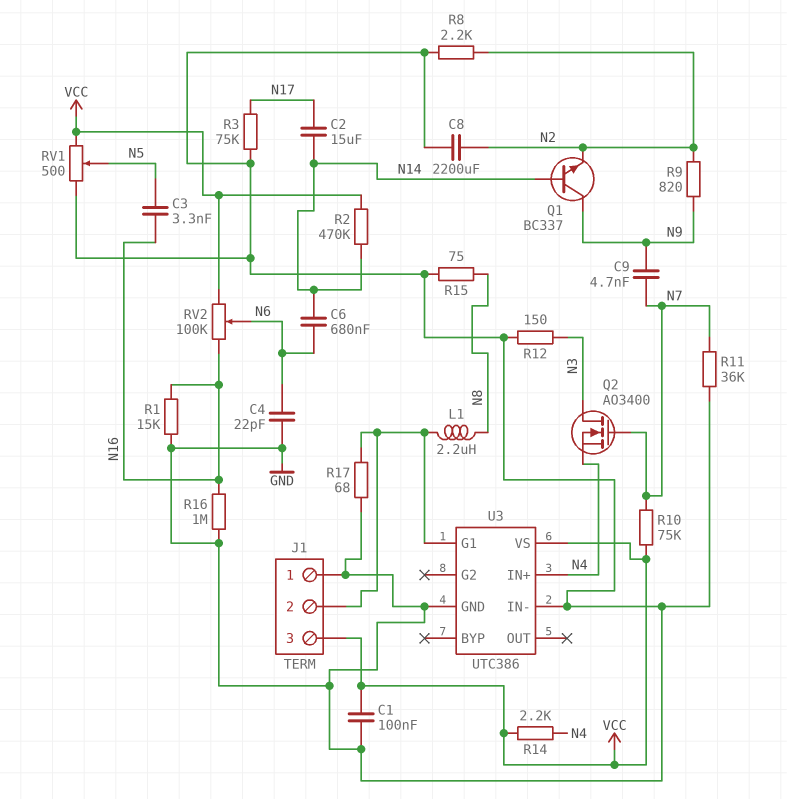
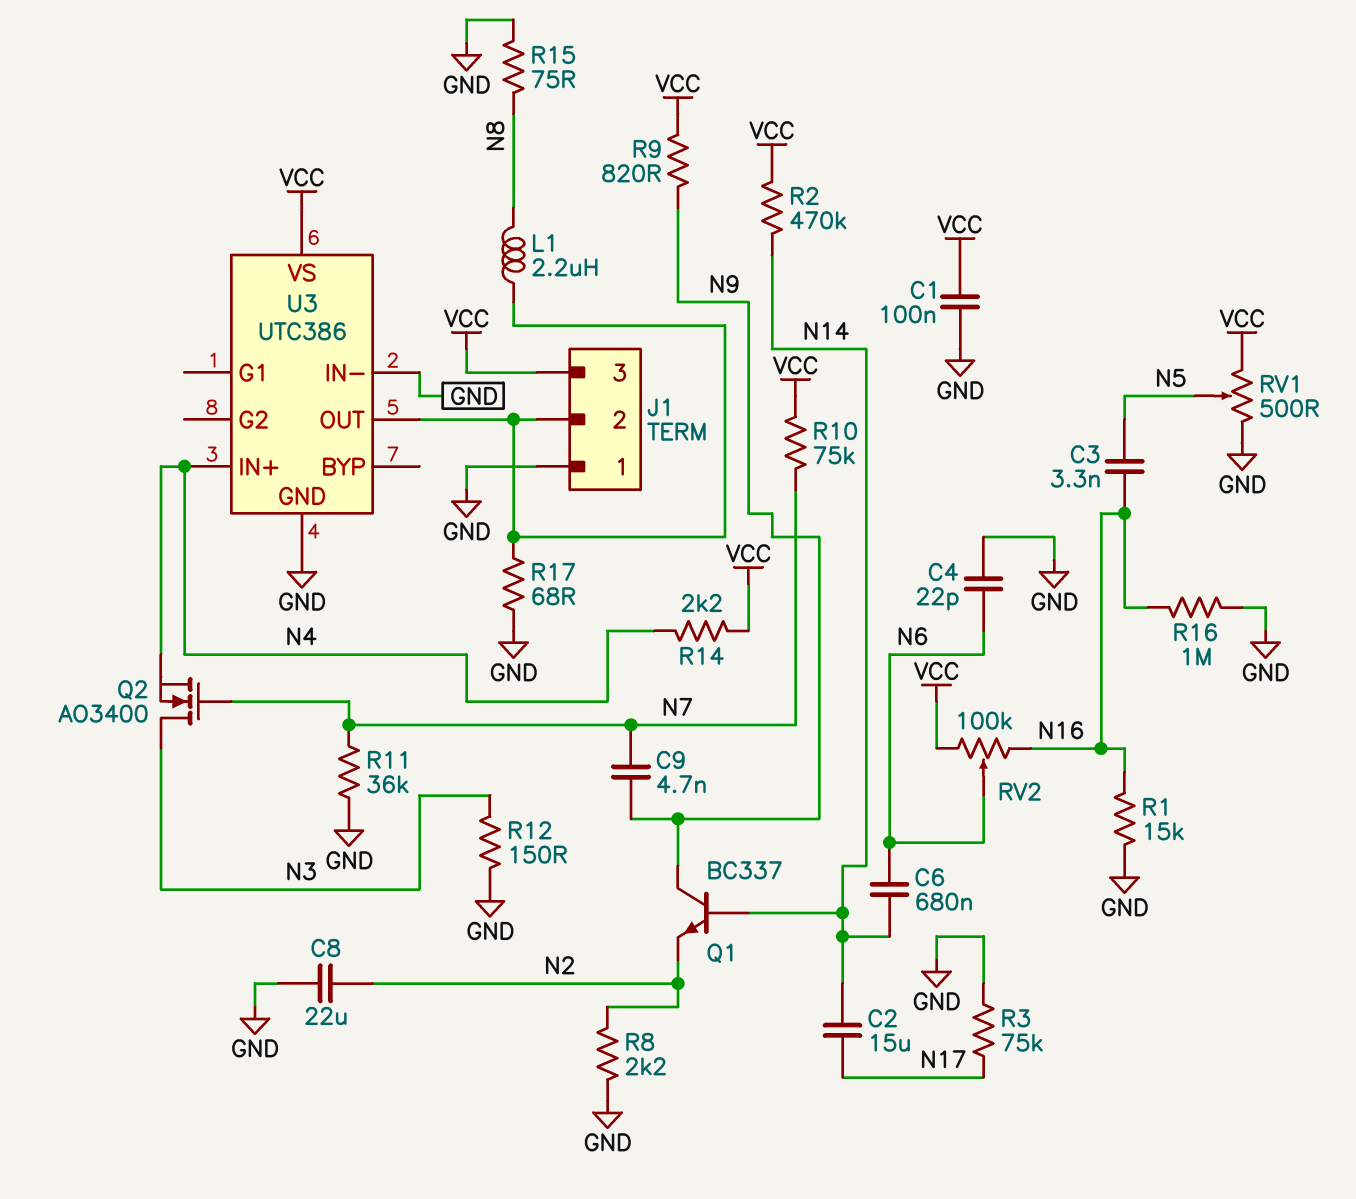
C8: 2200uF (GND, N2) -> 22uF (GND, N2)
R9: 820 (N2, N9) -> 820 (N9, VCC)
U3 pin G1: J1/2 -> none
U3 pin OUT: none -> J1/2

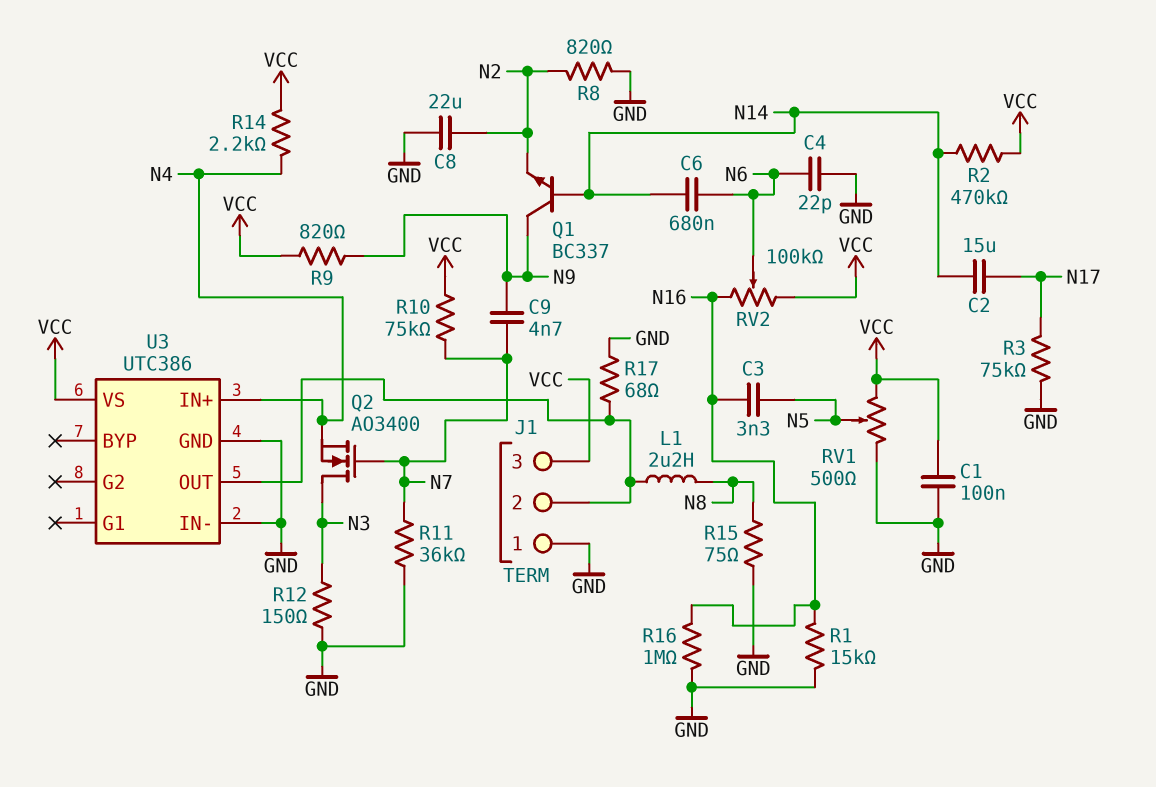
R8: 2.2k (GND, N2) -> 820 (GND, N2)

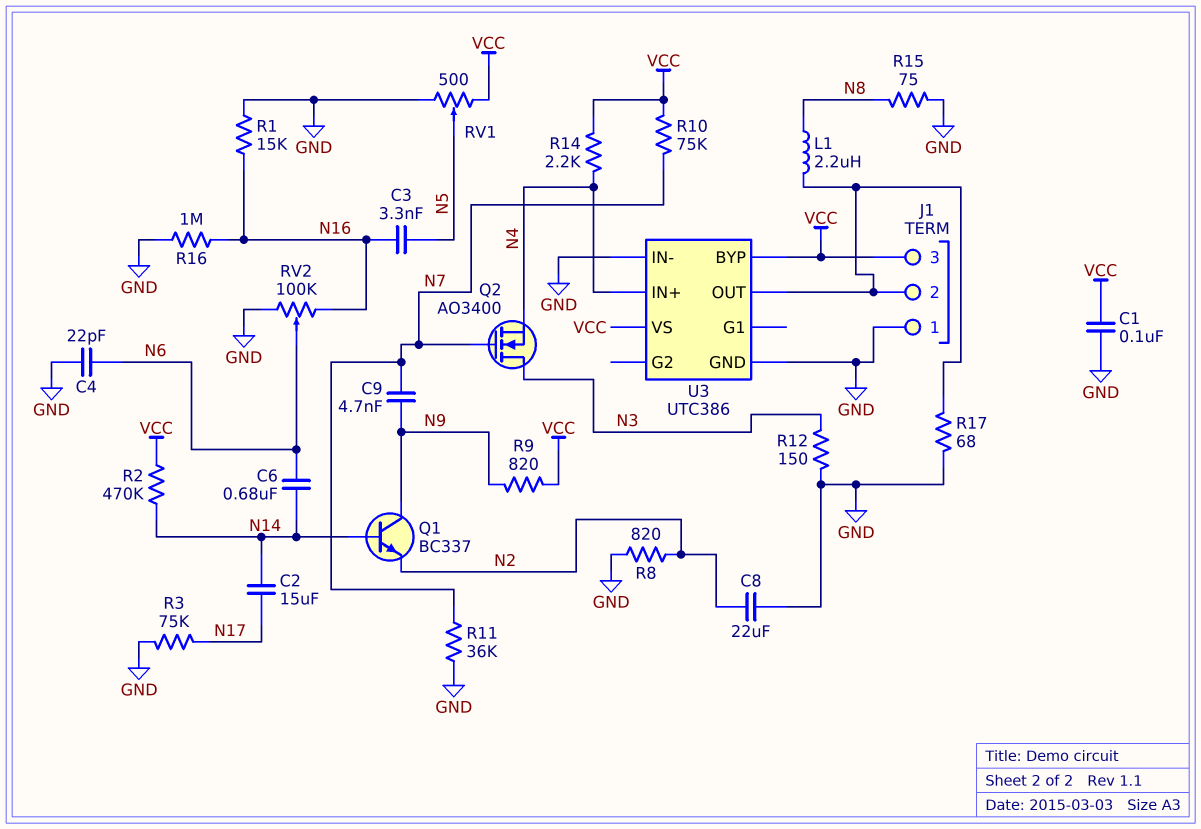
RV2: 100k (N16, VCC, wiper N6) -> 100k (GND, N16, wiper N6)
U3 pin BYP: none -> VCC

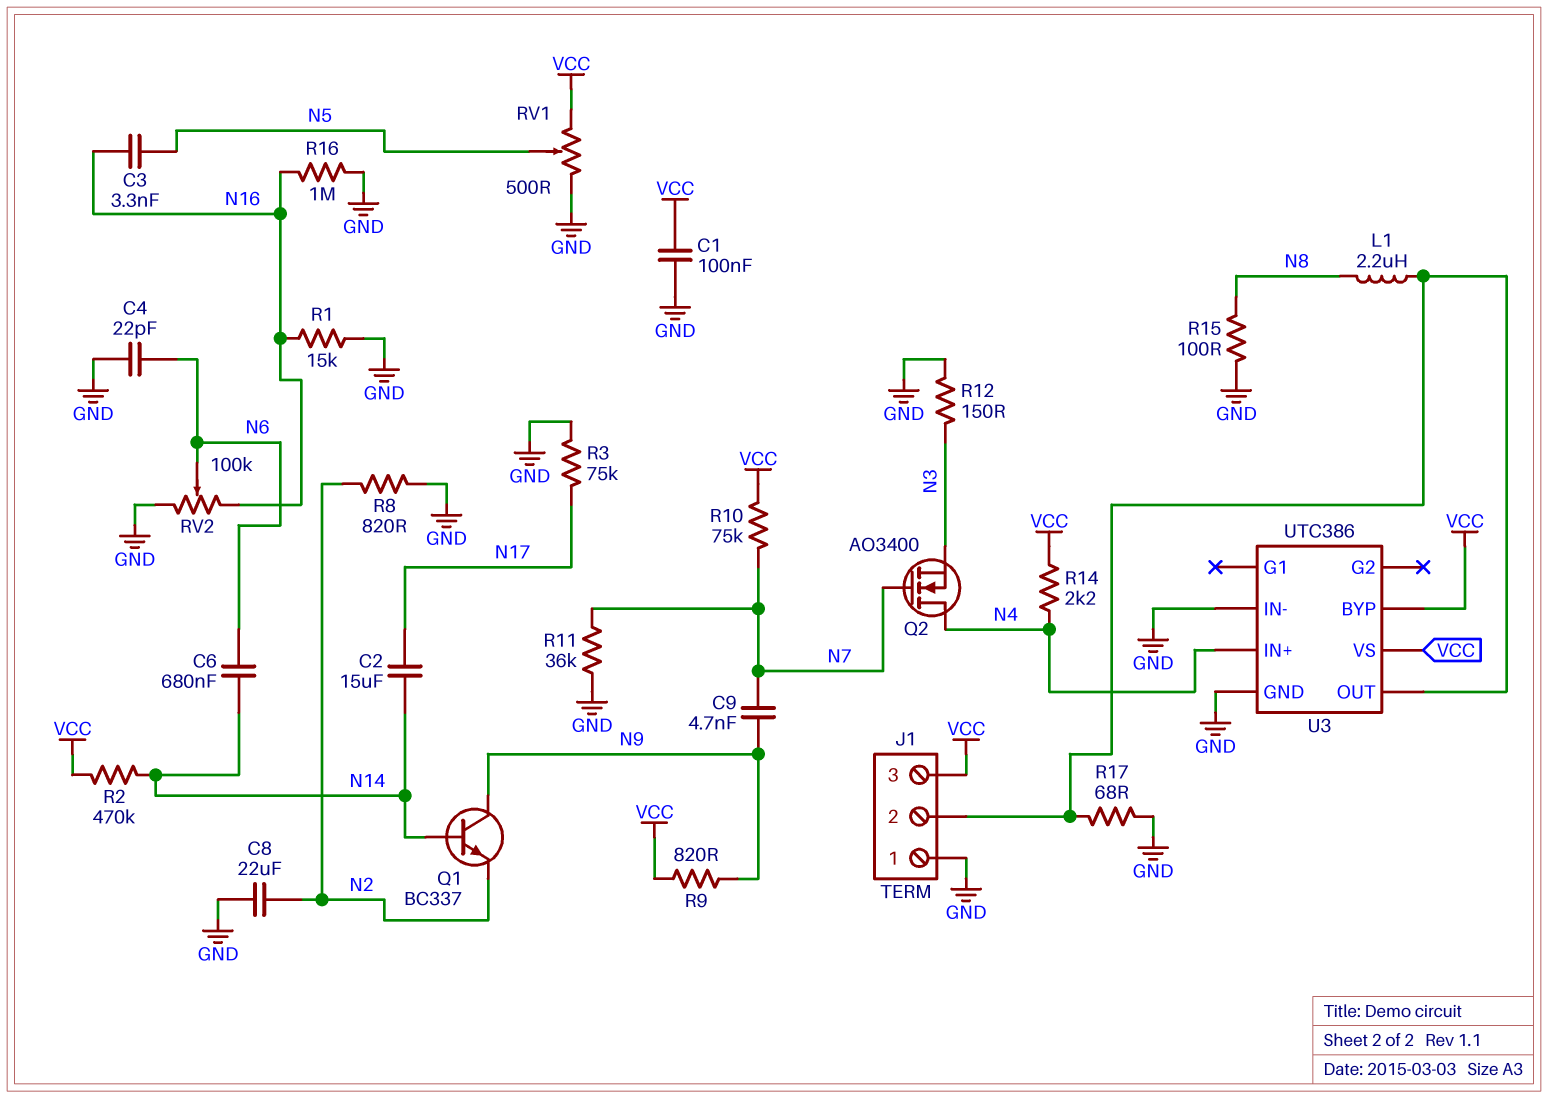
Q2: NMOS AO3400 (G N7, D N3, S N4) -> NMOS AO3400 (G N7, D N4, S N3)
R15: 75 (GND, N8) -> 100 (GND, N8)

